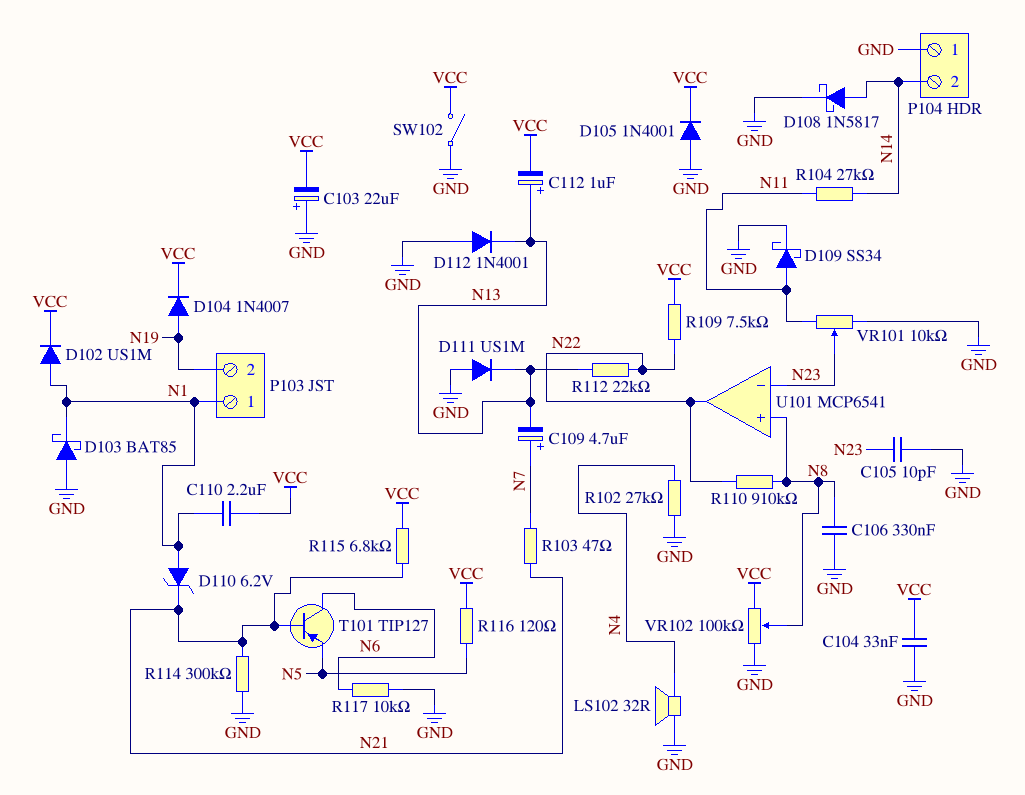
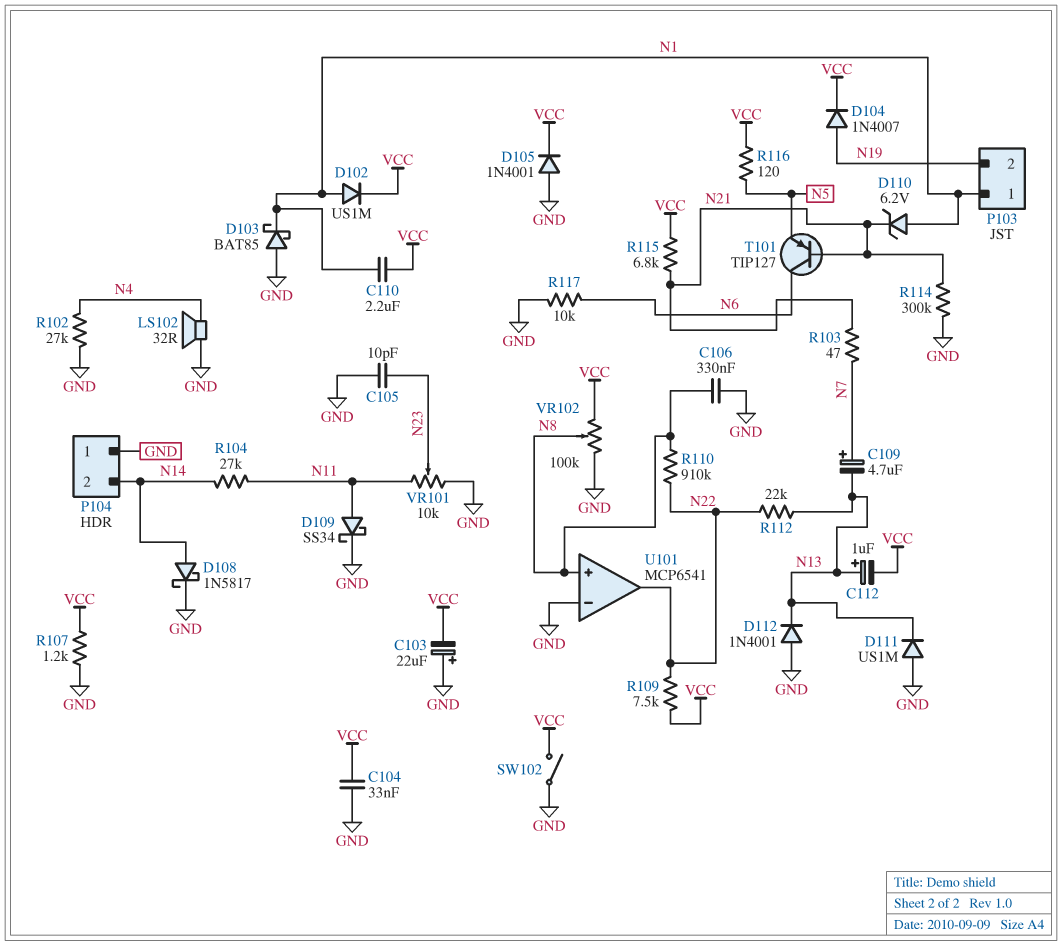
R107: none -> 1.2k (GND, VCC)
U101 pin in-: N23 -> GND

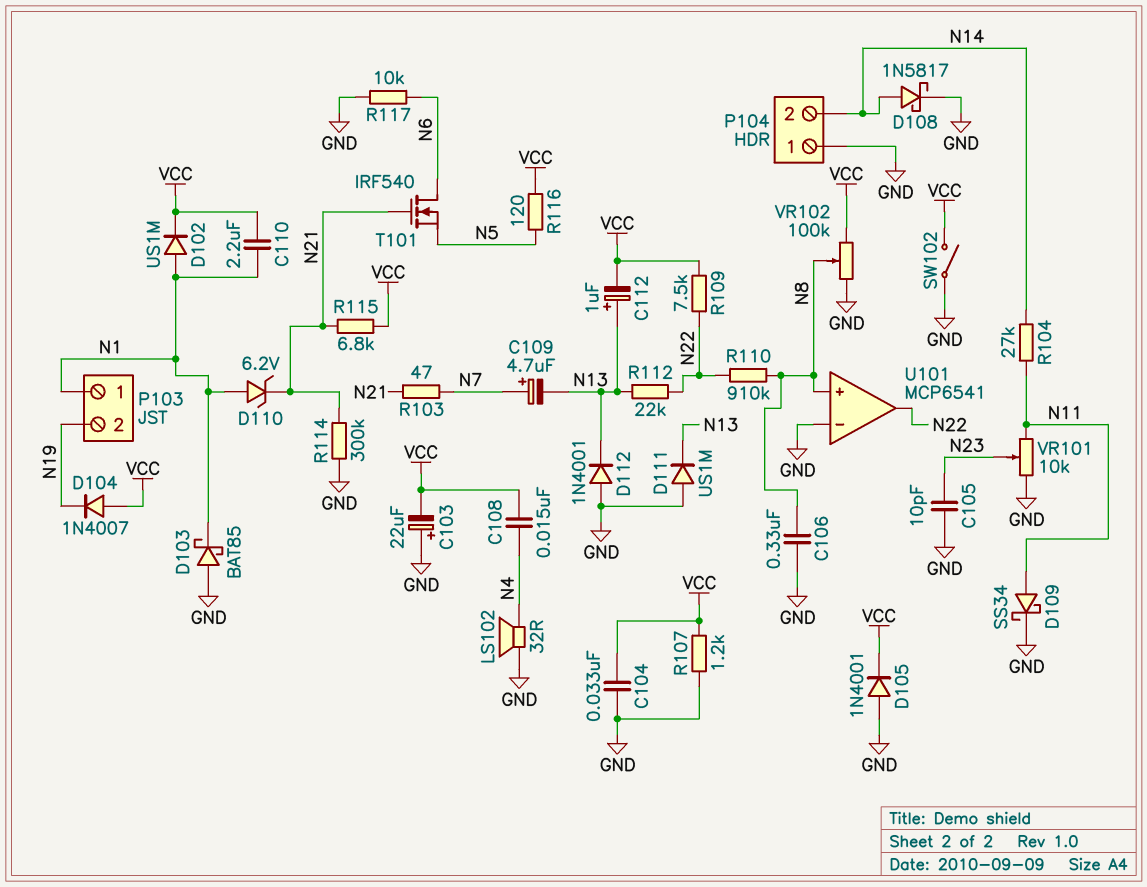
C108: none -> 15nF (N4, VCC)
D104: diode 1N4007 (A N19, K VCC) -> diode 1N4007 (A VCC, K N19)
R102: 27k (GND, N4) -> none
T101: PNP TIP127 (B N21, C N6, E N5) -> NMOS IRF540 (G N21, D N6, S N5)

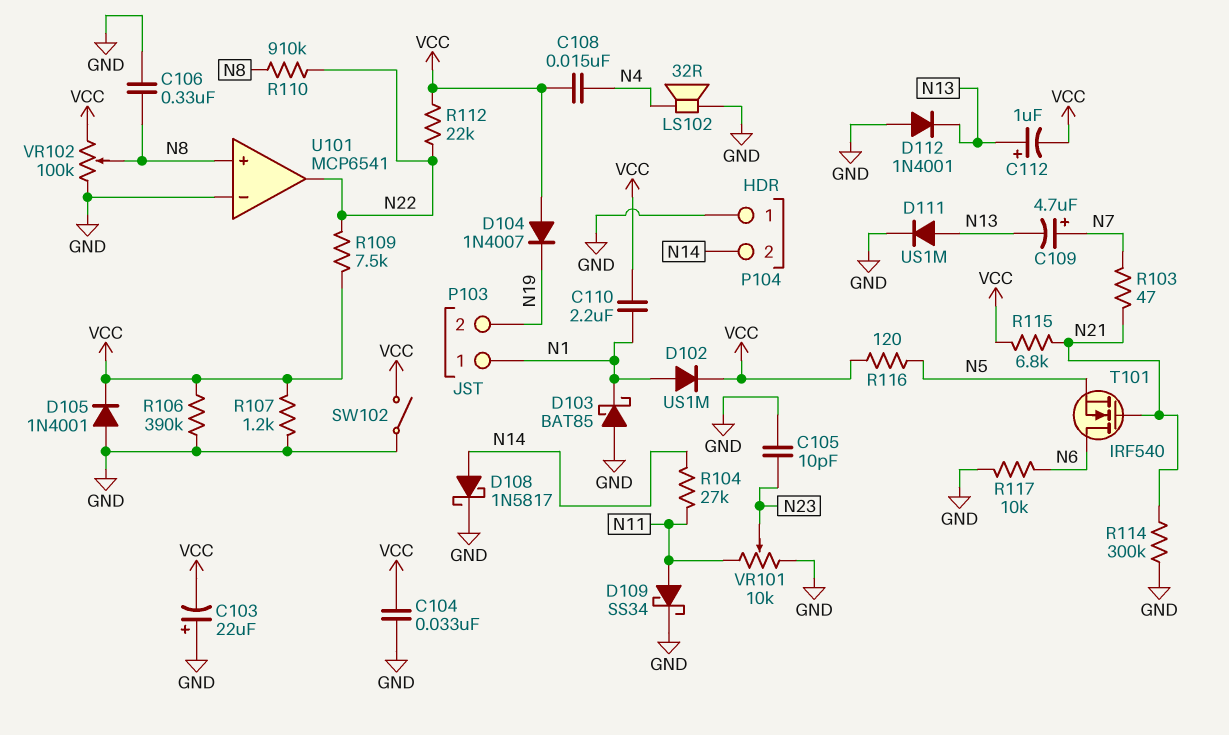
D110: zener 6.2V (A N1, K N21) -> none
D111: diode US1M (A GND, K N13) -> diode US1M (A N13, K GND)
R106: none -> 390k (GND, VCC)
R112: 22k (N13, N22) -> 22k (N22, VCC)

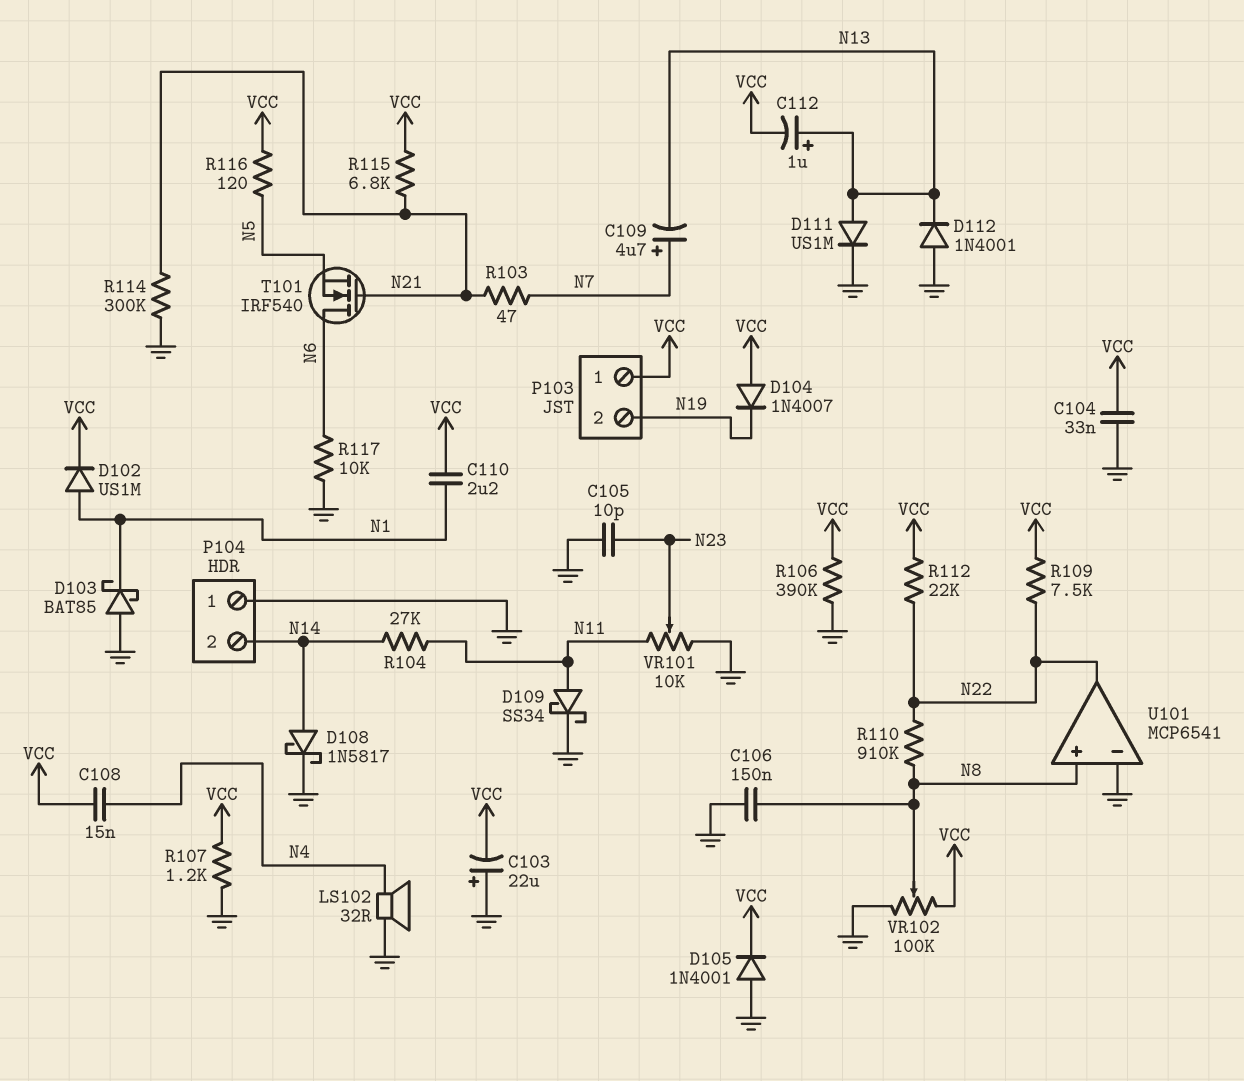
C106: 330nF (GND, N8) -> 150nF (GND, N8)
P103 pin 1: N1 -> VCC
SW102: switch (GND, VCC) -> none

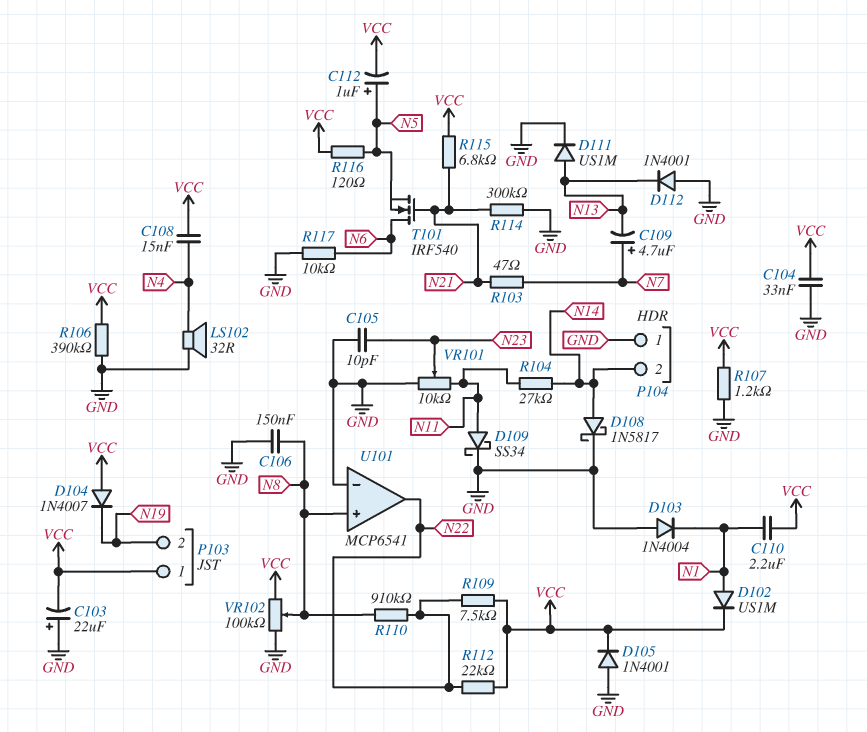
C112: 1uF (plus N13, minus VCC) -> 1uF (plus N5, minus VCC)
D103: schottky BAT85 (A GND, K N1) -> diode 1N4004 (A GND, K N1)

